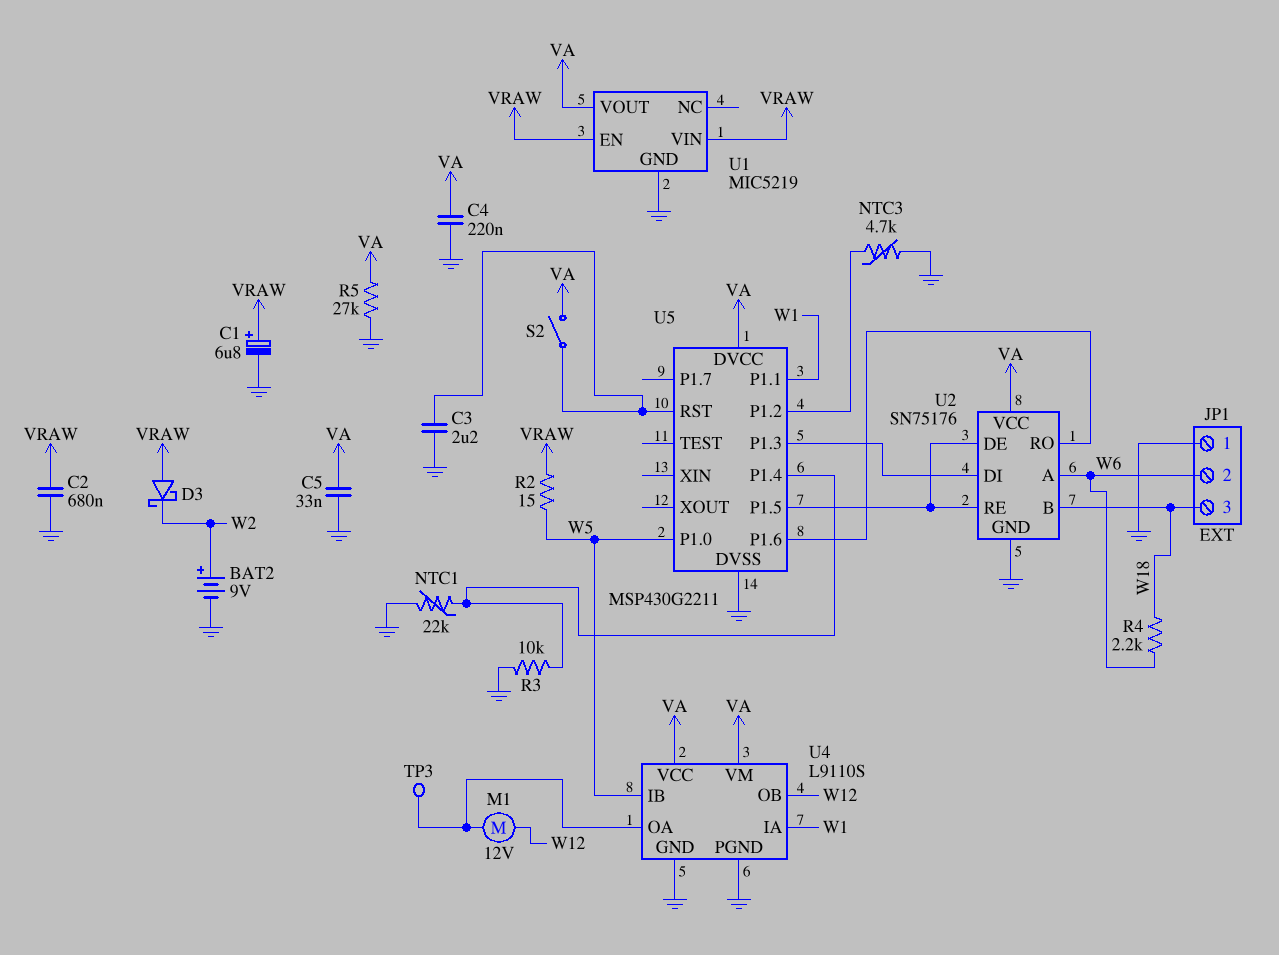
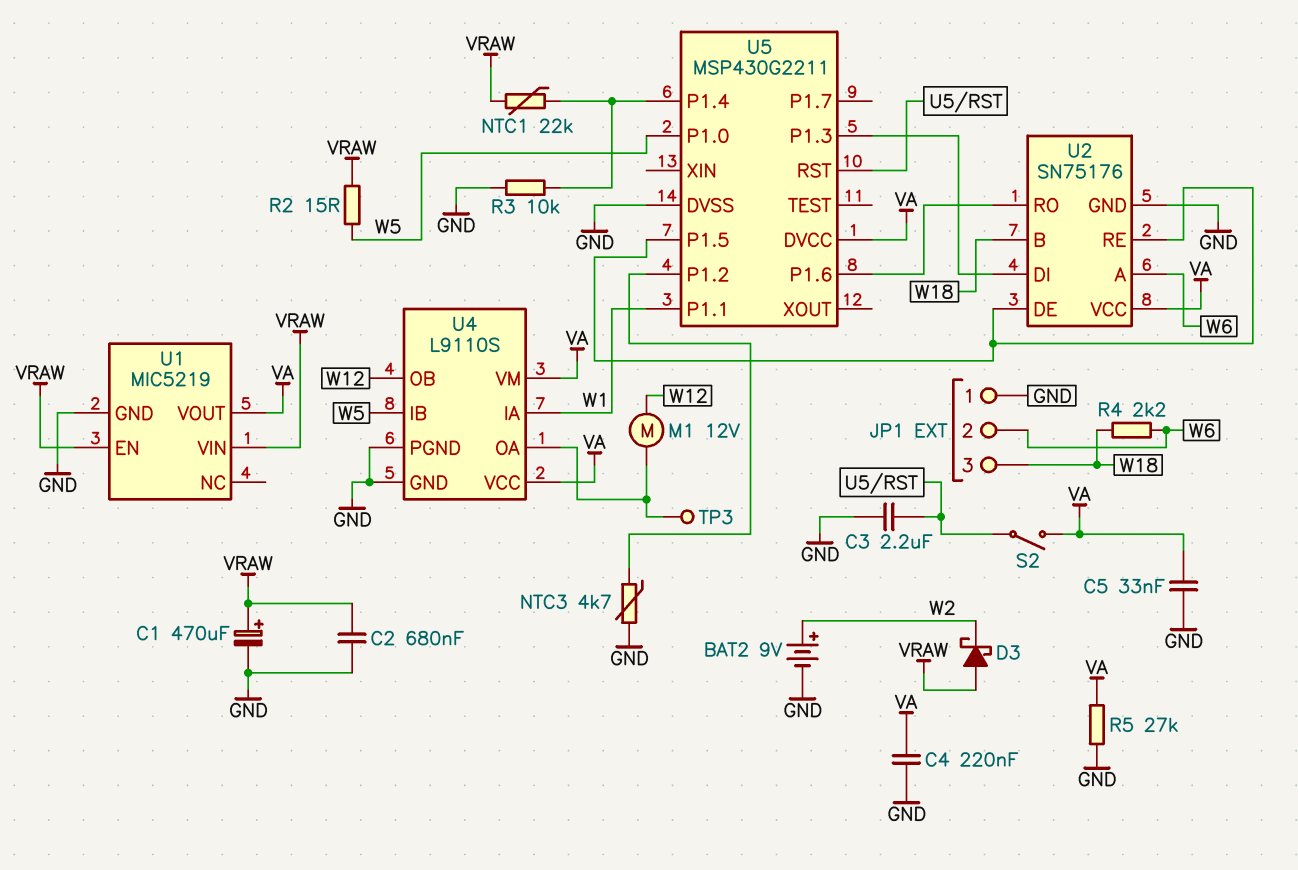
C1: 6.8uF (plus VRAW, minus GND) -> 470uF (plus VRAW, minus GND)
NTC1: 22k (GND, U5/P1.4) -> 22k (U5/P1.4, VRAW)

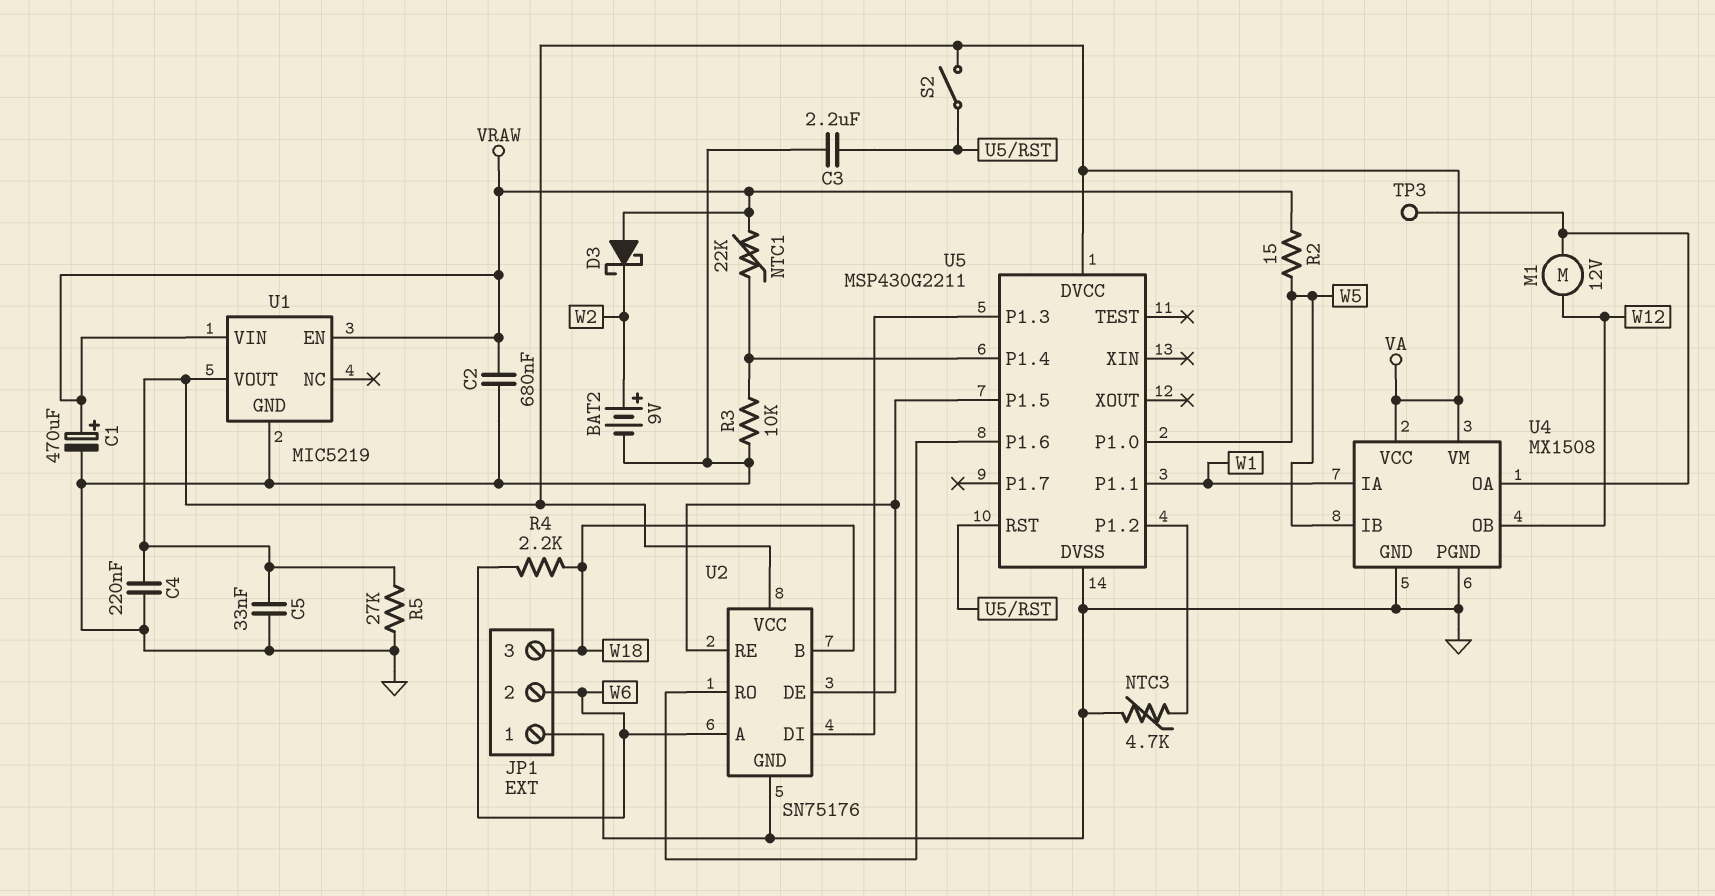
U4: L9110S -> MX1508

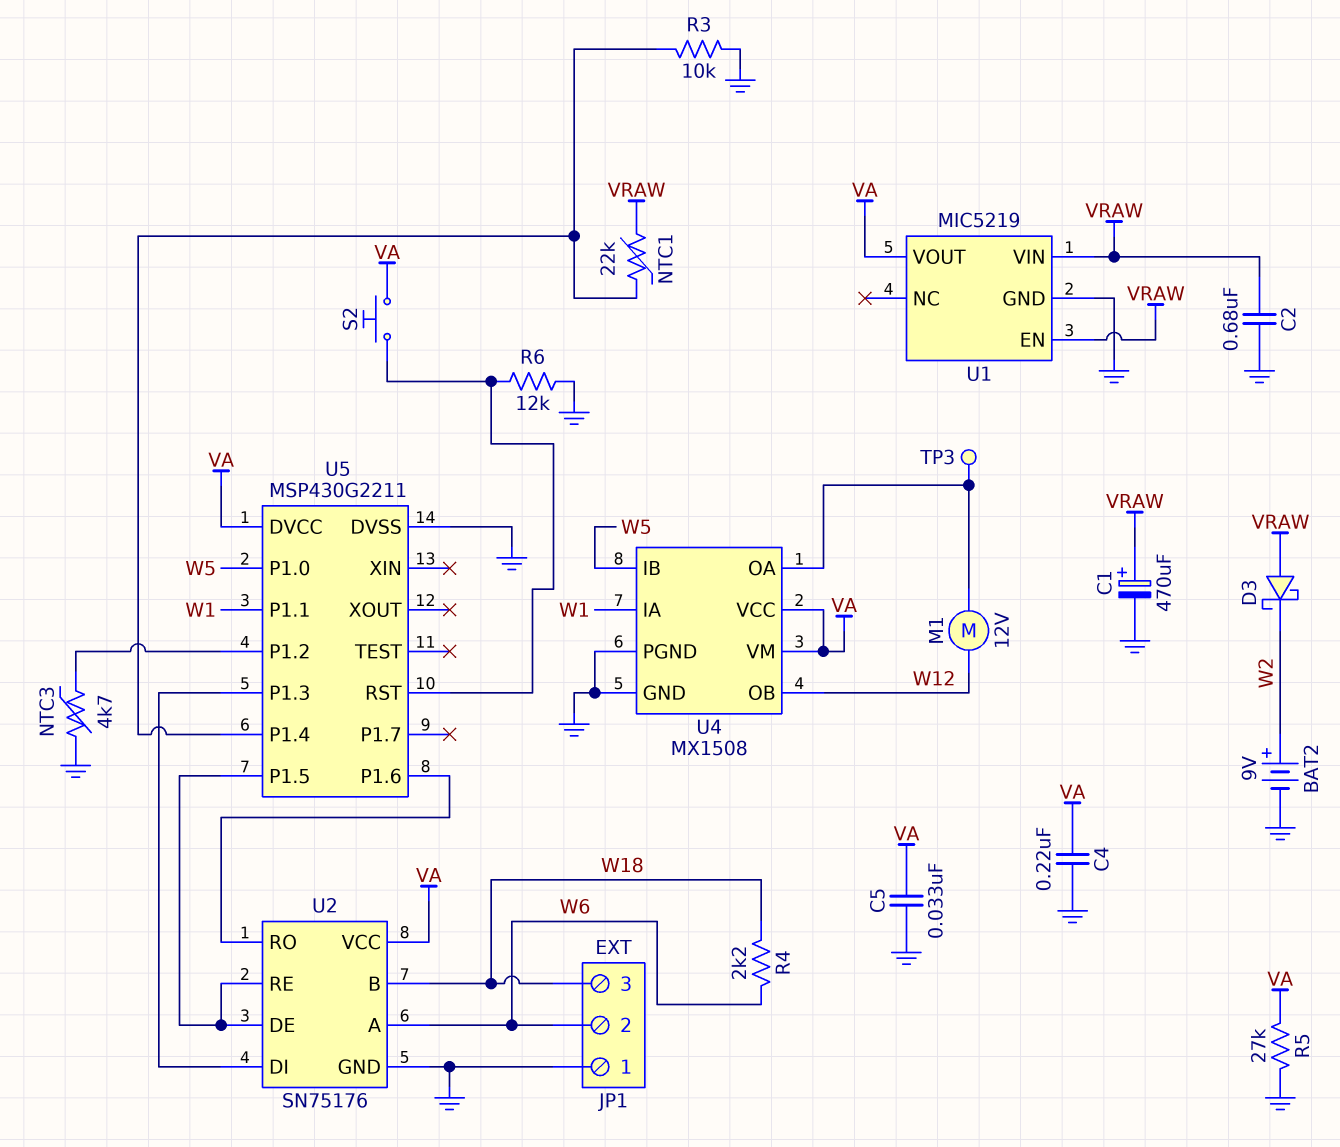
C3: 2.2uF (GND, U5/RST) -> none
R2: 15 (VRAW, W5) -> none
R6: none -> 12k (GND, U5/RST)
S2: switch (U5/RST, VA) -> button (U5/RST, VA)

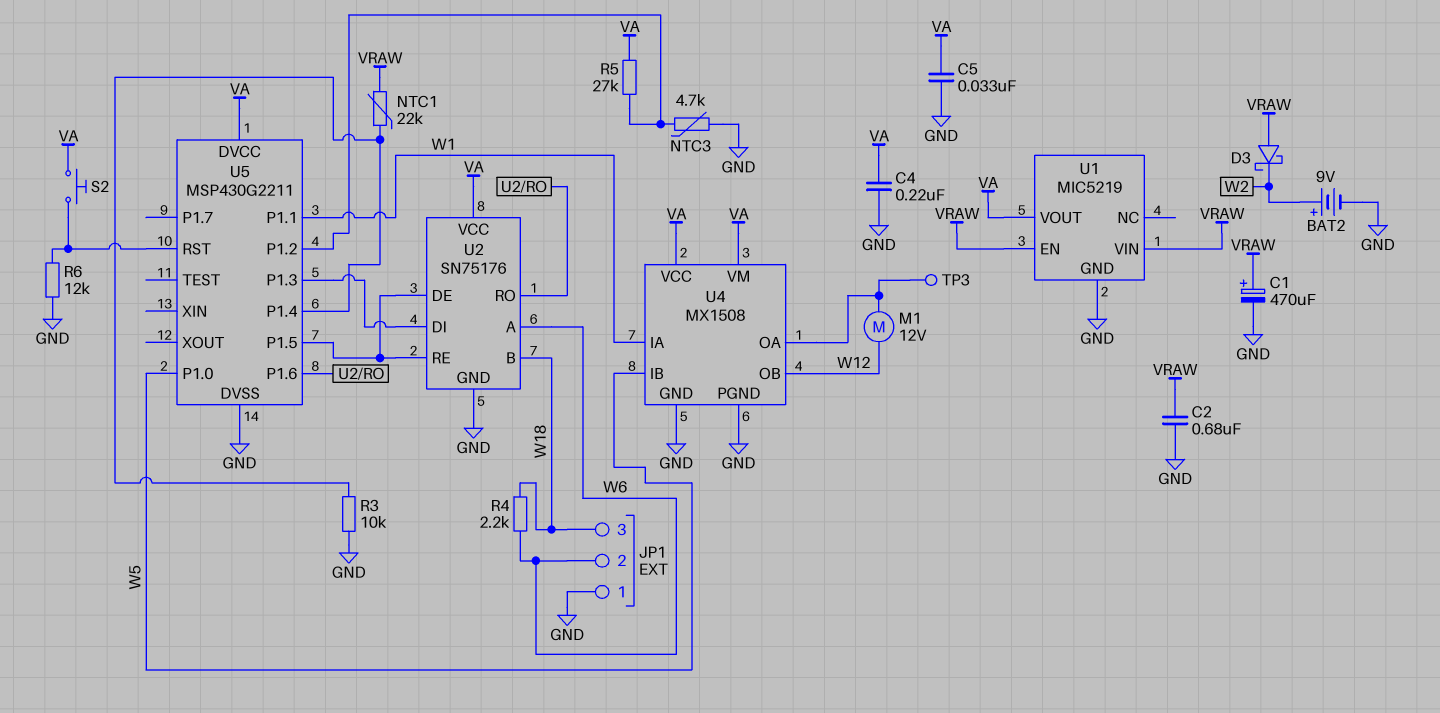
R5: 27k (GND, VA) -> 27k (U5/P1.2, VA)

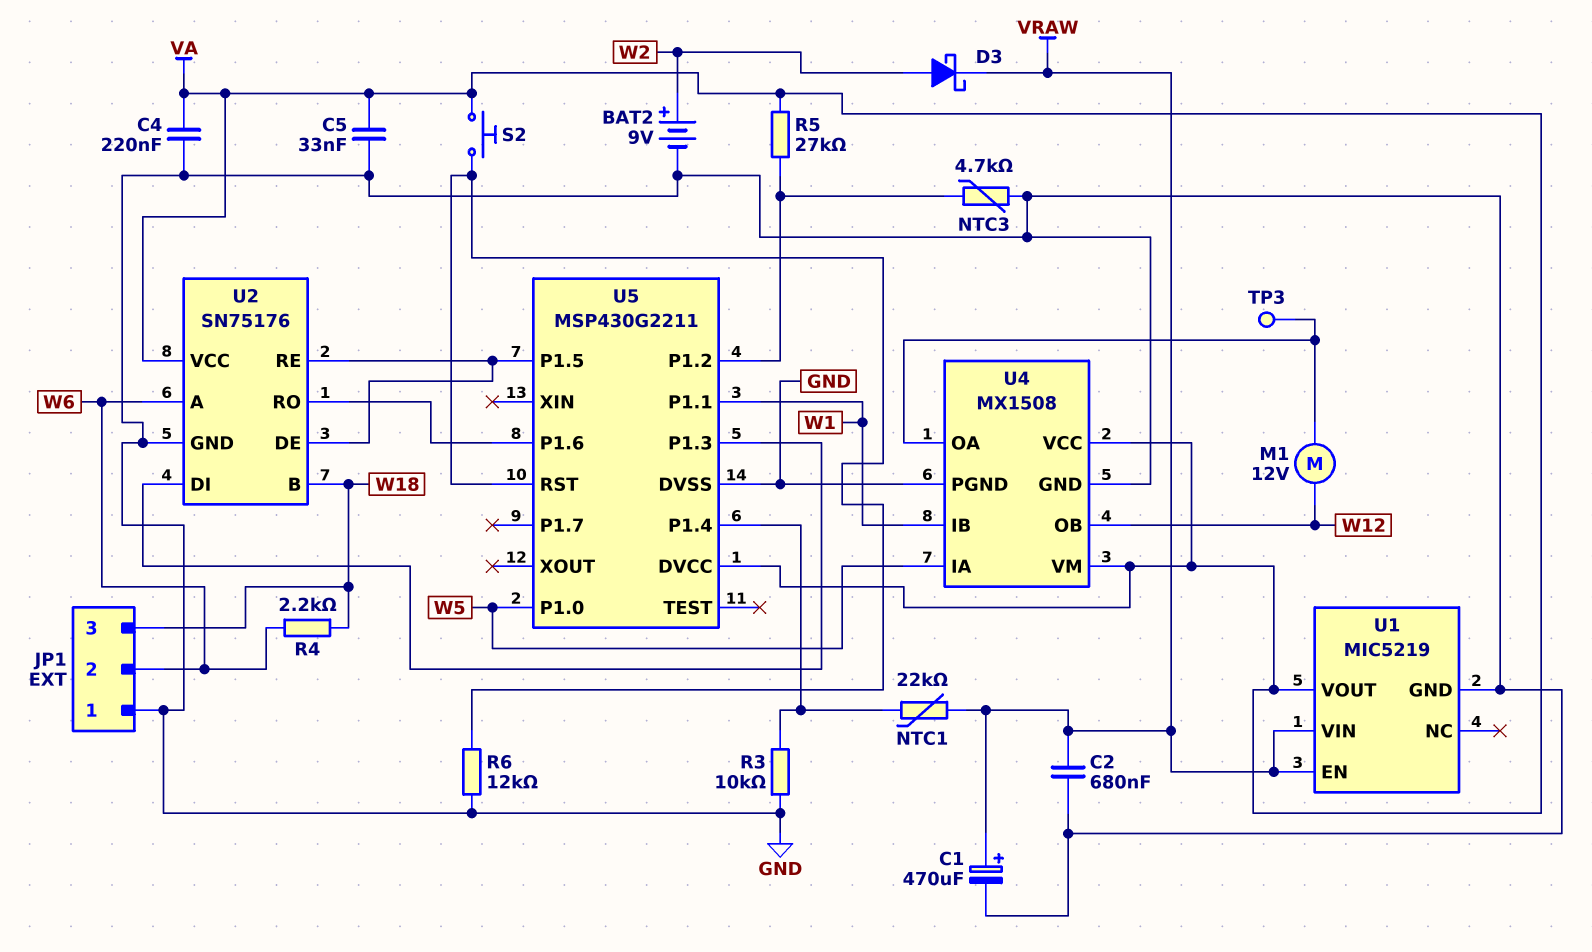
D3: schottky (A VRAW, K W2) -> schottky (A W2, K VRAW)
U4 pin IA: W1 -> W5
U4 pin IB: W5 -> W1

